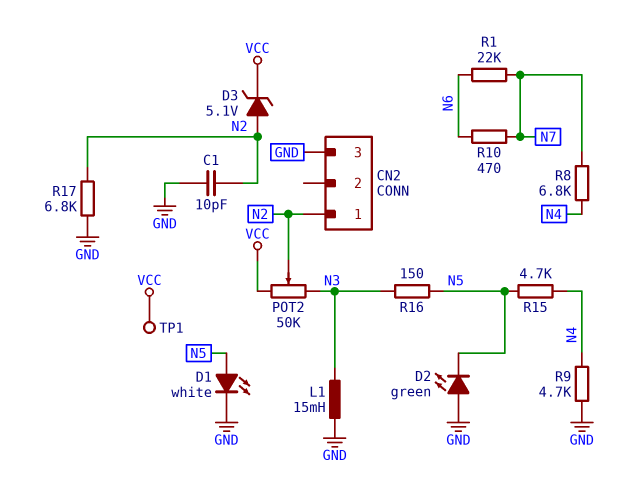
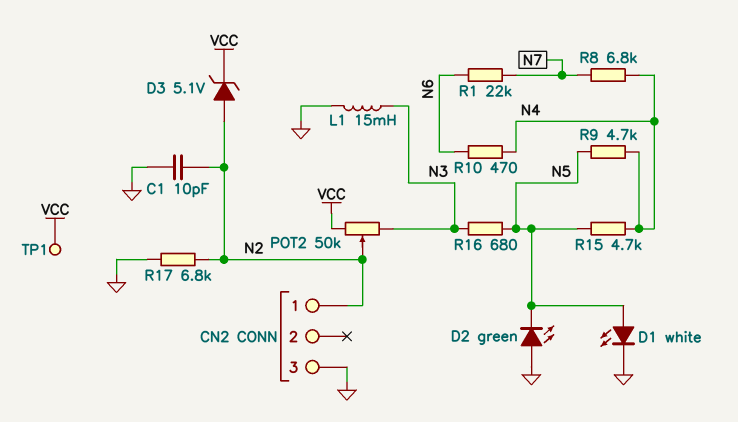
R9: 4.7k (GND, N4) -> 4.7k (N4, N5)
R10: 470 (N6, N7) -> 470 (N4, N6)
R16: 150 (N3, N5) -> 680 (N3, N5)

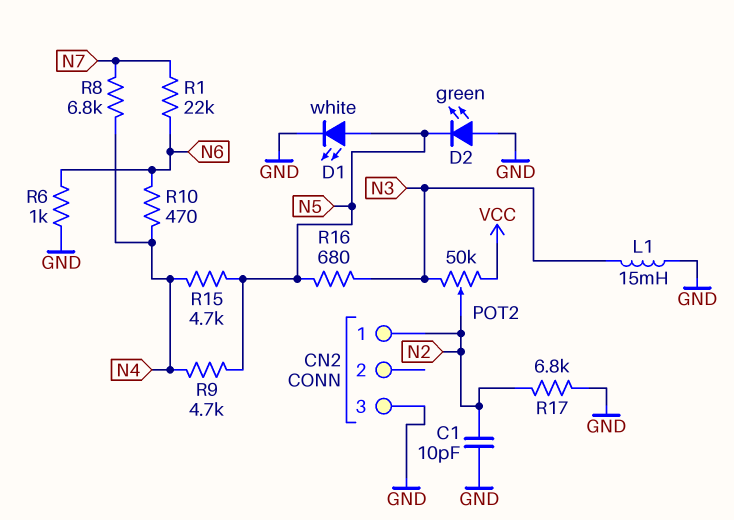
D3: zener 5.1V (A N2, K VCC) -> none
R6: none -> 1k (GND, N6)
TP1: test point (VCC) -> none

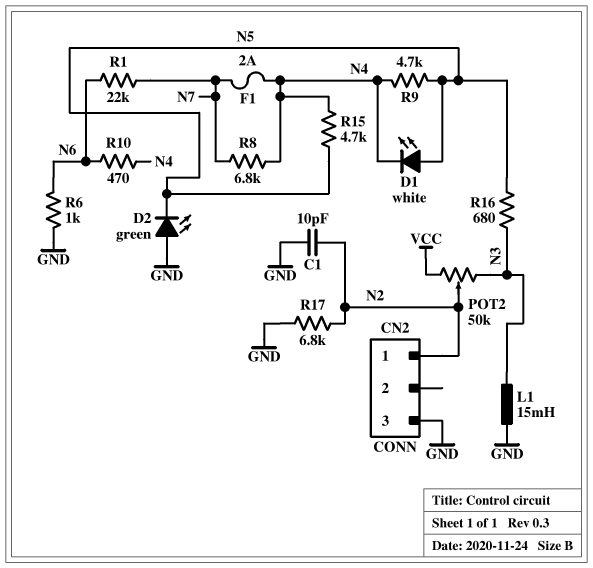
D1: LED white (A N5, K GND) -> LED white (A N5, K N4)
F1: none -> 2A (N4, N7)

